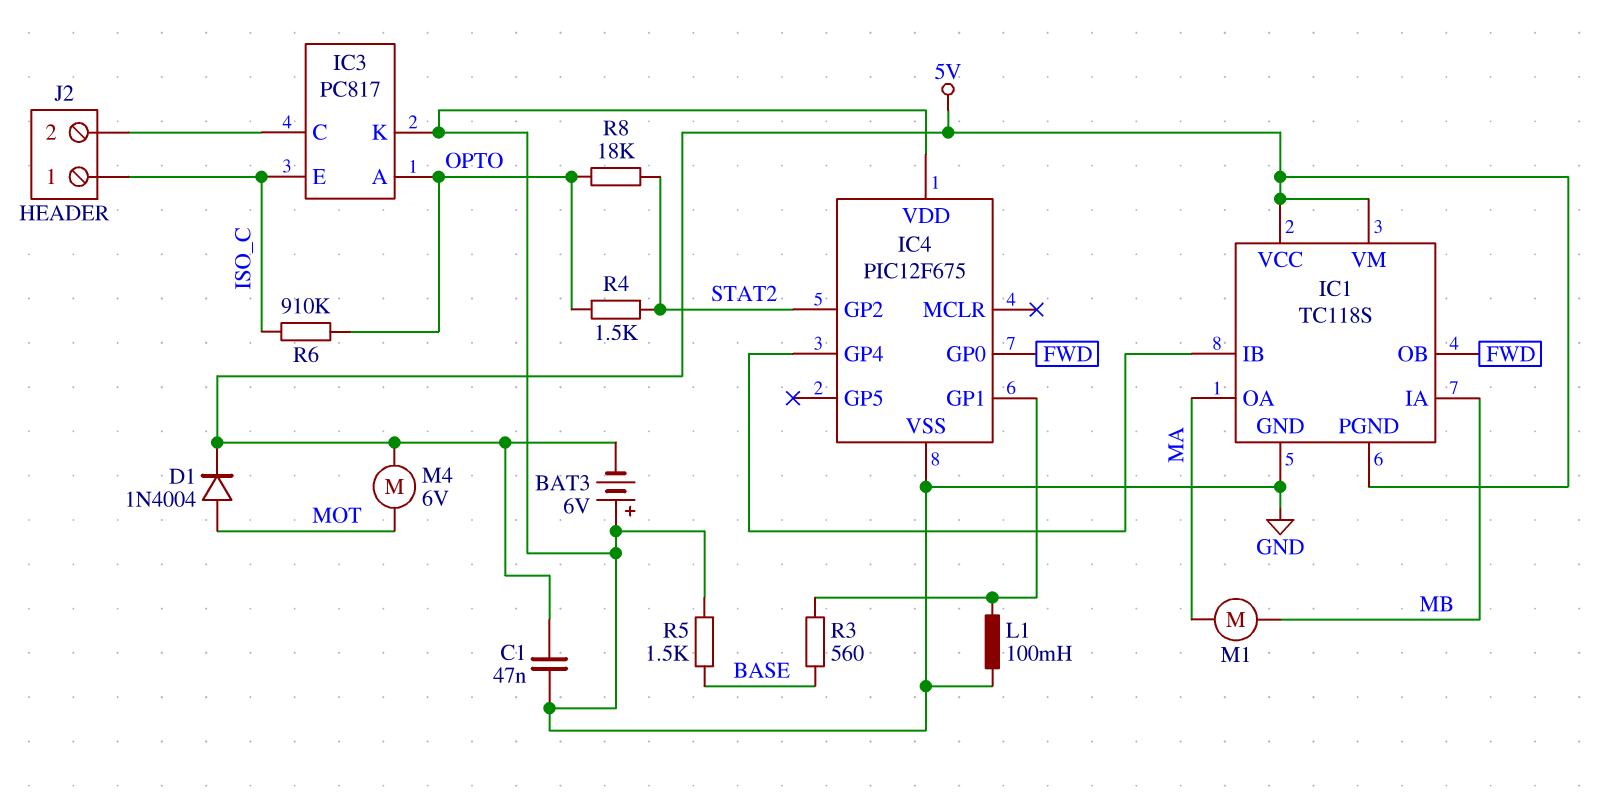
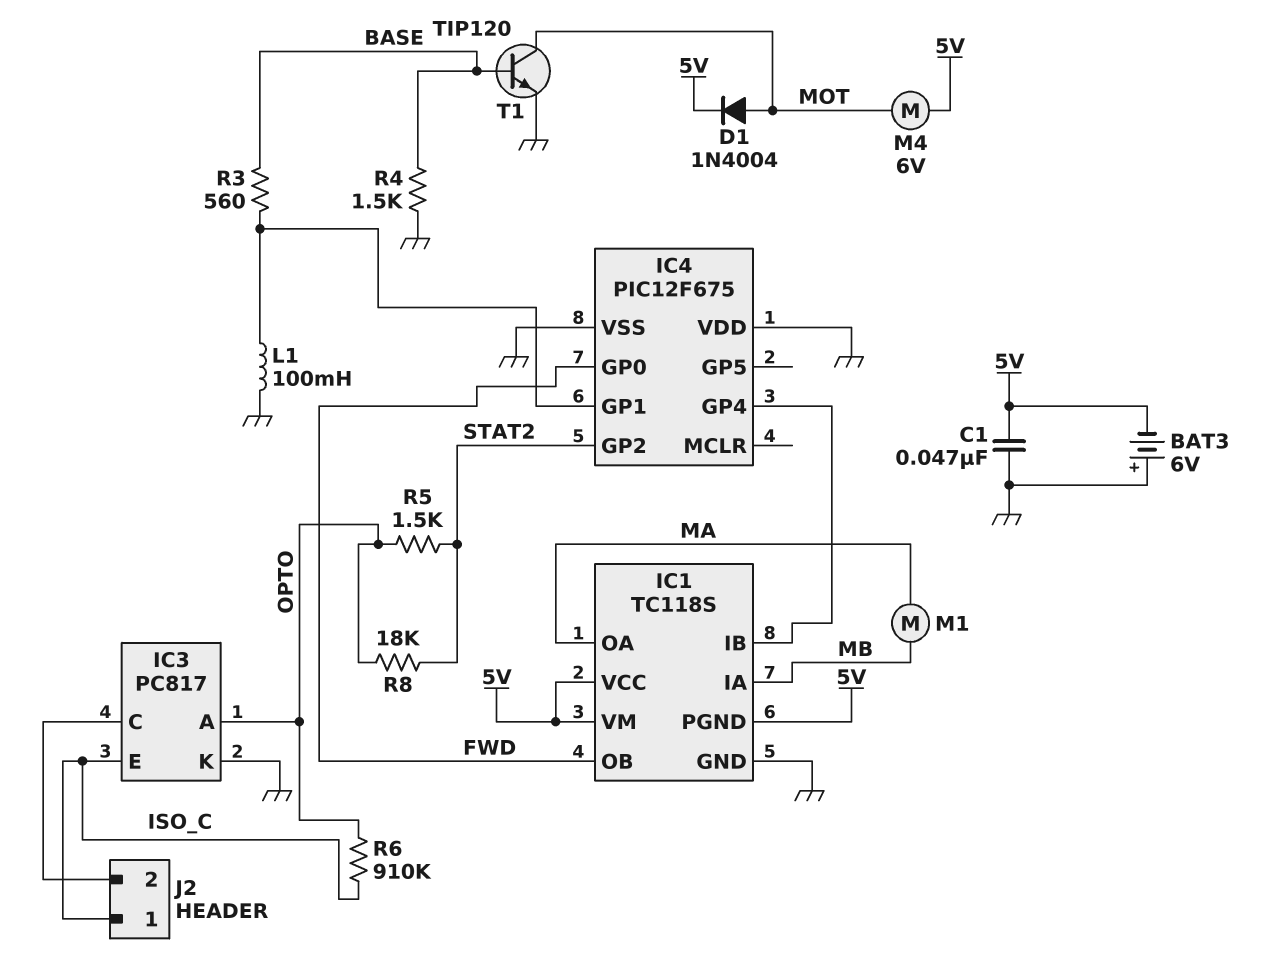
R4: 1.5k (OPTO, STAT2) -> 1.5k (BASE, GND)
R5: 1.5k (BASE, GND) -> 1.5k (OPTO, STAT2)
T1: none -> NPN TIP120 (B BASE, C MOT, E GND)

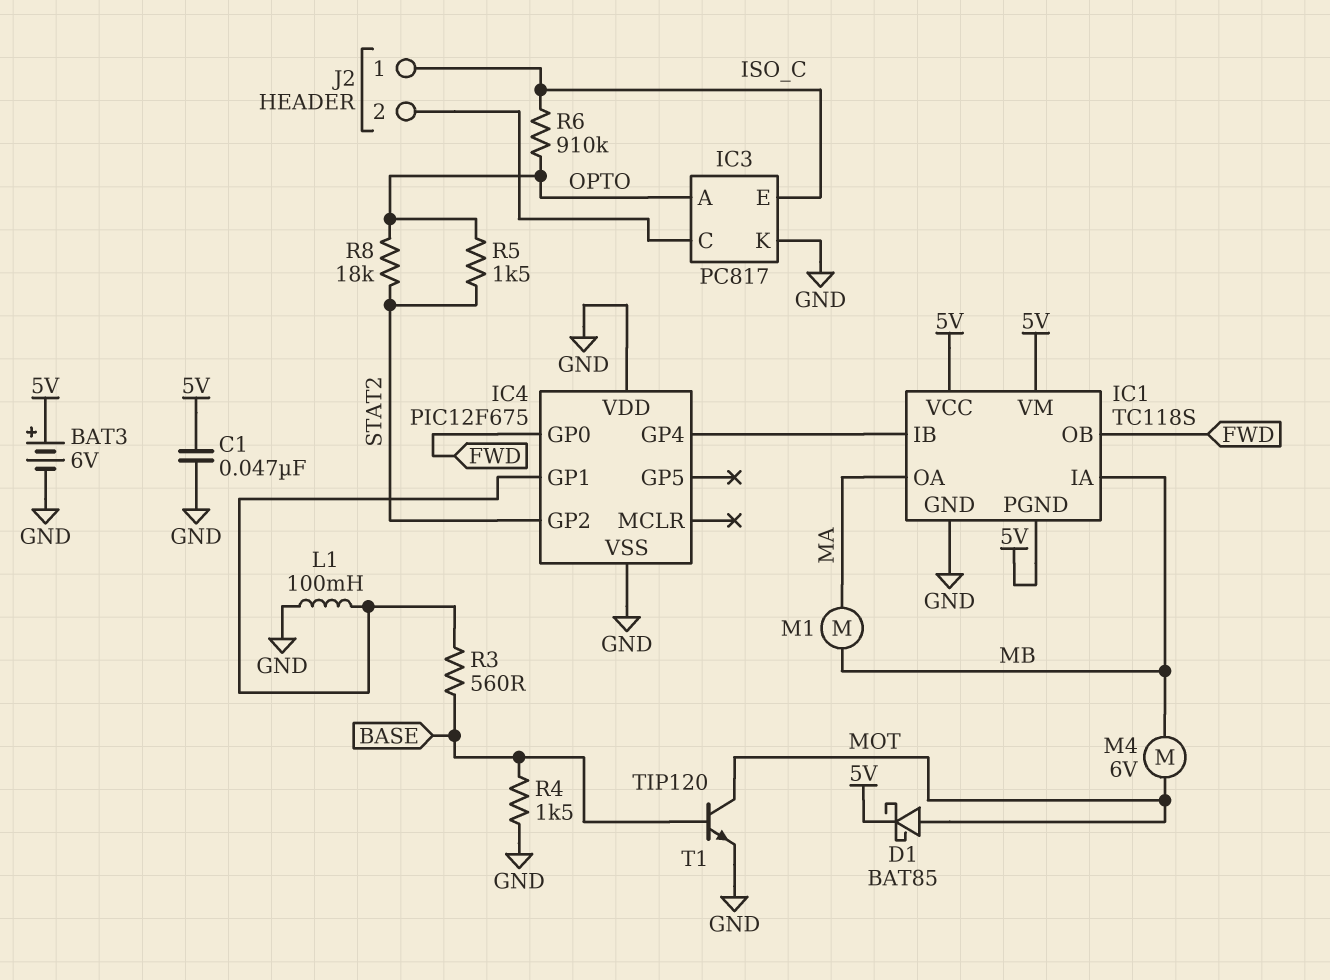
BAT3: 6V (plus GND, minus 5V) -> 6V (plus 5V, minus GND)
D1: diode 1N4004 (A MOT, K 5V) -> schottky BAT85 (A MOT, K 5V)
M4: motor 6V (5V, MOT) -> motor 6V (MB, MOT)

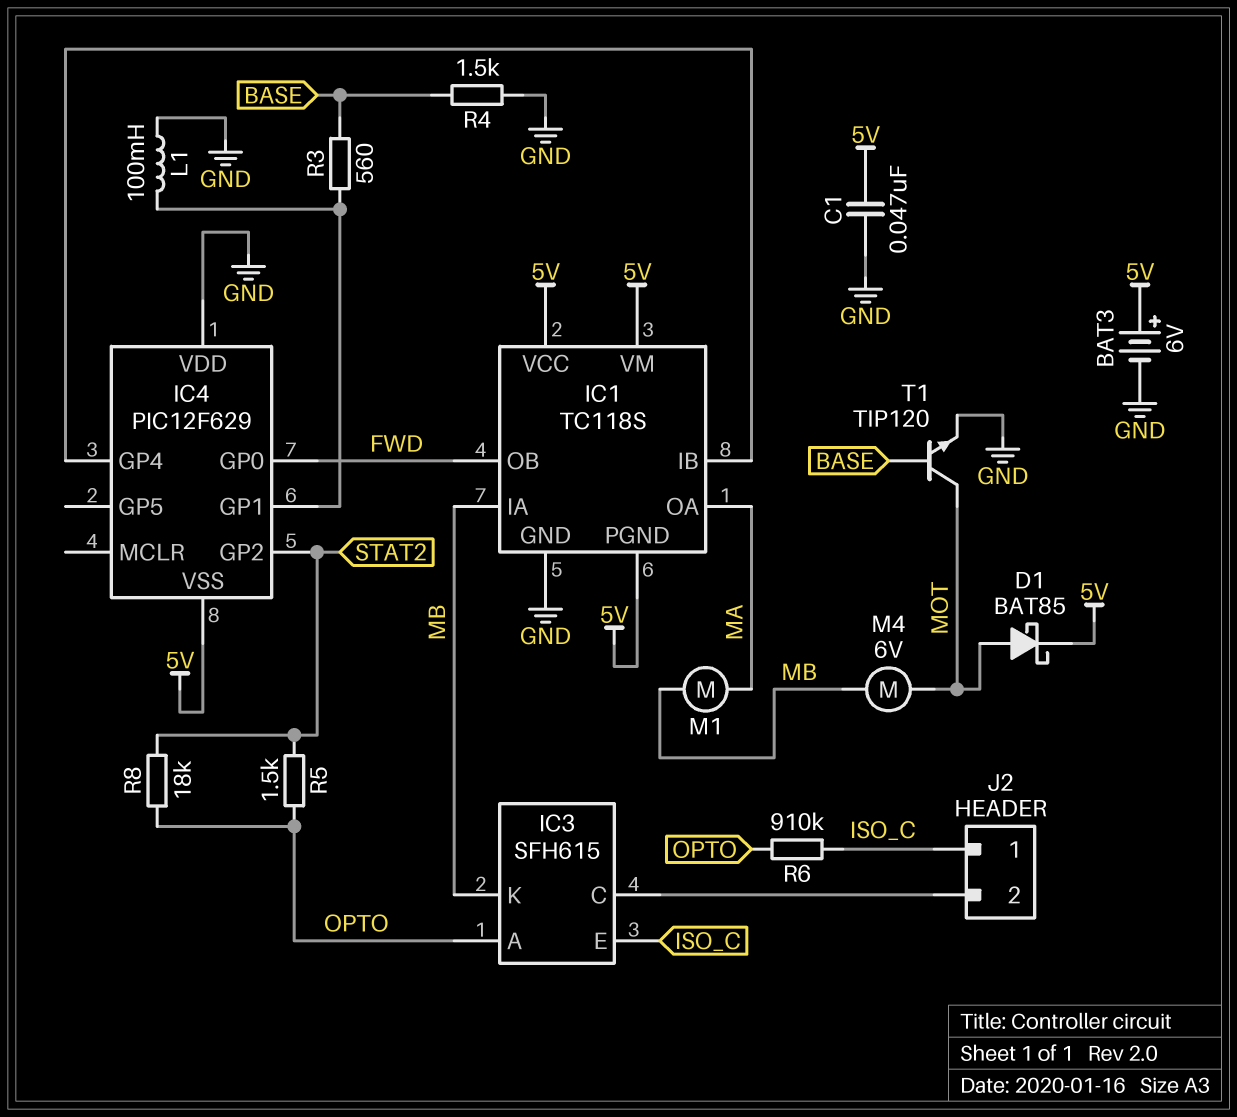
IC3: PC817 -> SFH615
IC3 pin K: GND -> MB
IC4: PIC12F675 -> PIC12F629
IC4 pin VSS: GND -> 5V

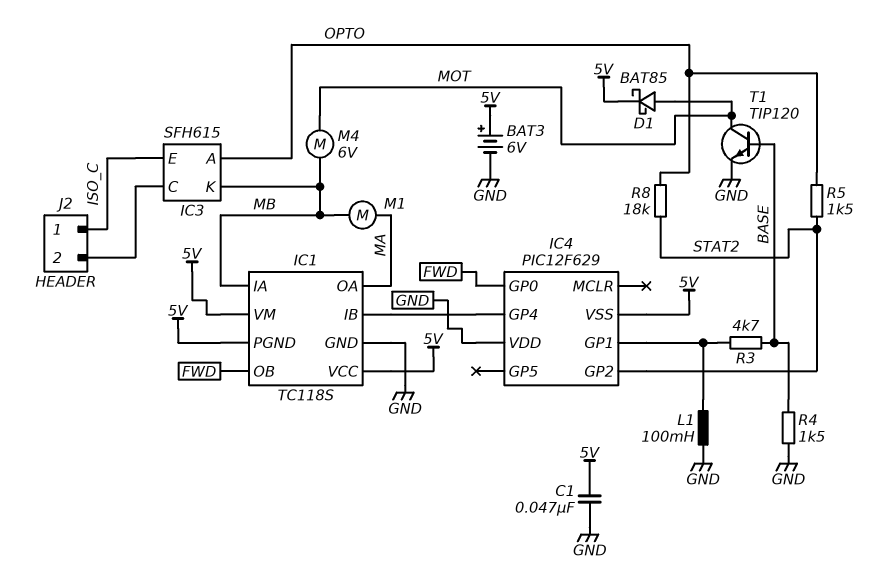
R3: 560 (BASE, IC4/GP1) -> 4.7k (BASE, IC4/GP1)
R6: 910k (ISO_C, OPTO) -> none

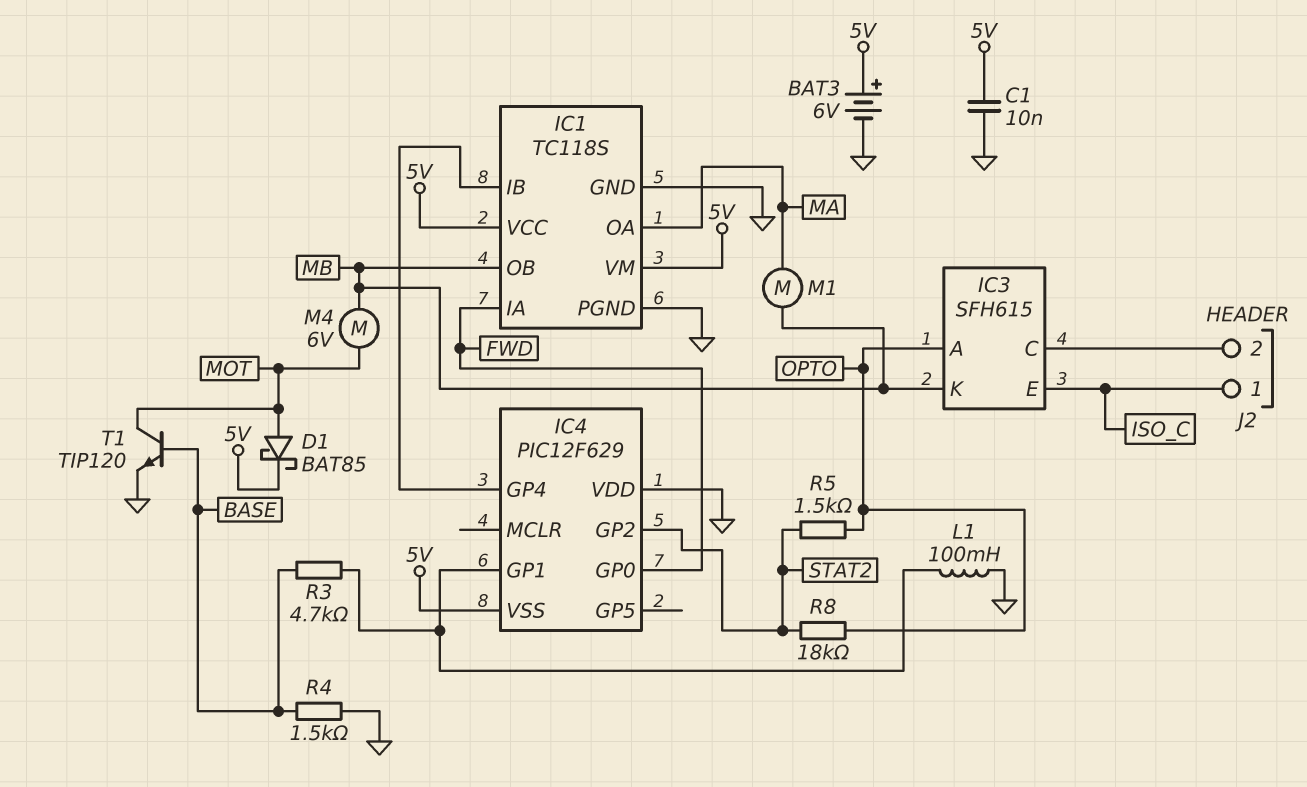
C1: 47nF (5V, GND) -> 10nF (5V, GND)
IC1 pin IA: MB -> FWD
IC1 pin OB: FWD -> MB
IC1 pin PGND: 5V -> GND

